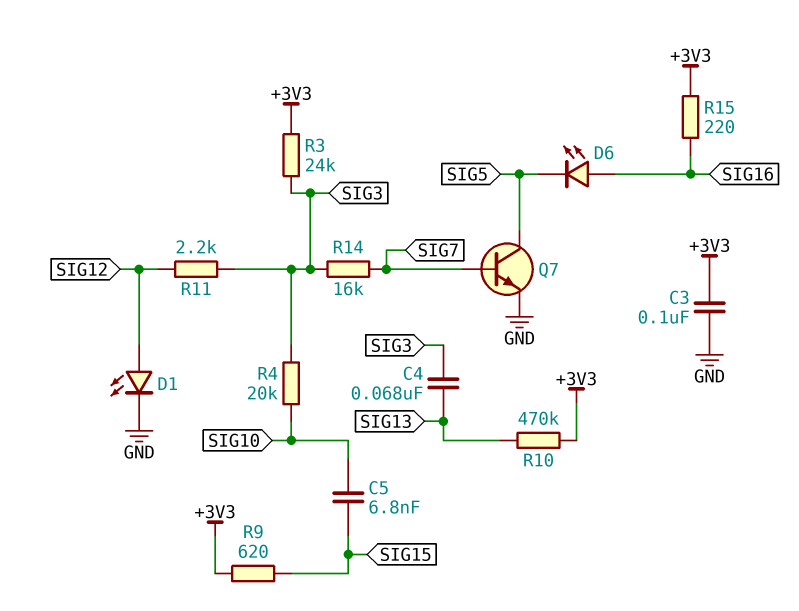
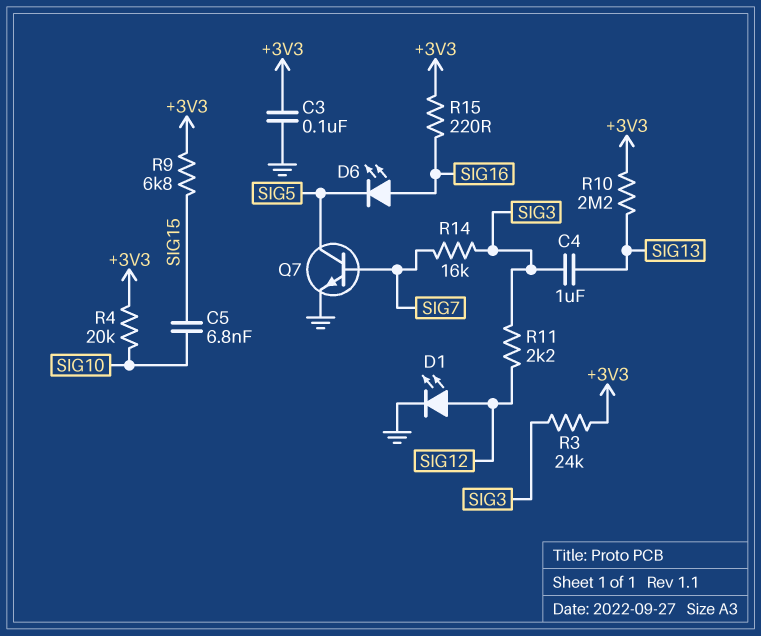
C4: 68nF (SIG3, SIG13) -> 1uF (SIG3, SIG13)
R4: 20k (SIG3, SIG10) -> 20k (+3V3, SIG10)
R9: 620 (+3V3, SIG15) -> 6.8k (+3V3, SIG15)
R10: 470k (+3V3, SIG13) -> 2.2M (+3V3, SIG13)

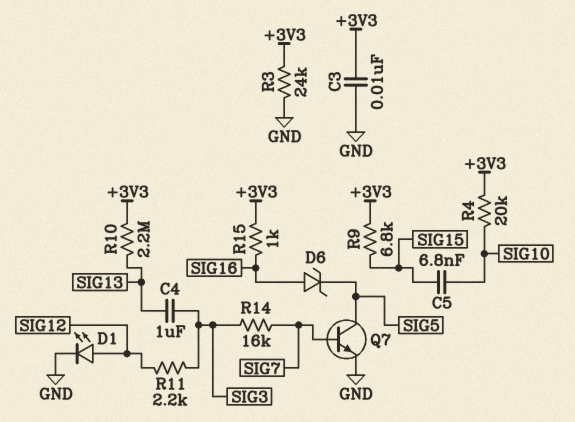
C3: 100nF (+3V3, GND) -> 10nF (+3V3, GND)
D6: LED (A SIG16, K SIG5) -> zener (A SIG16, K SIG5)
R3: 24k (+3V3, SIG3) -> 24k (+3V3, GND)
R15: 220 (+3V3, SIG16) -> 1k (+3V3, SIG16)

